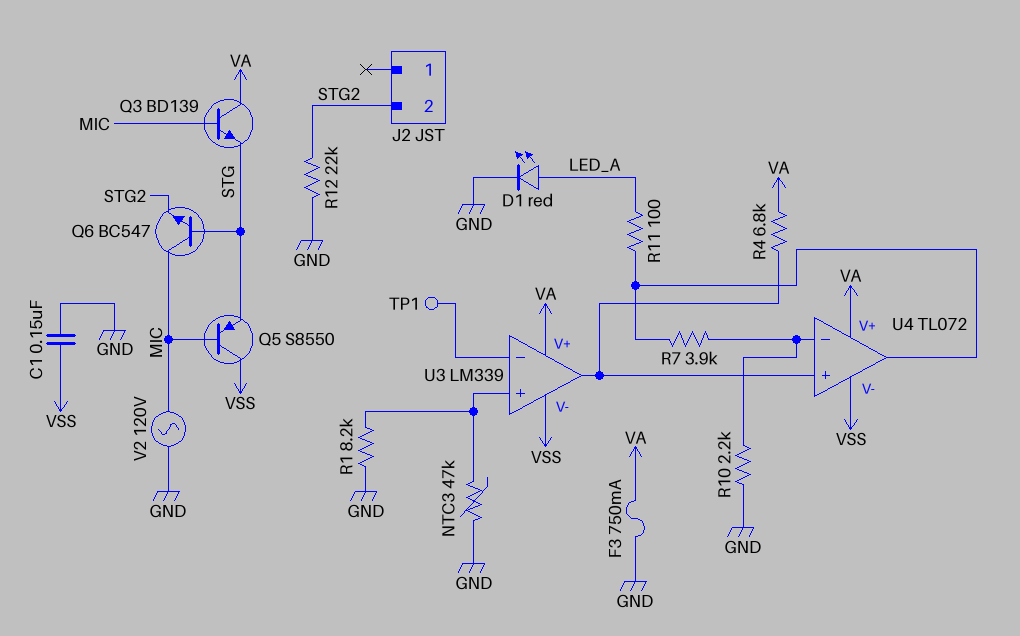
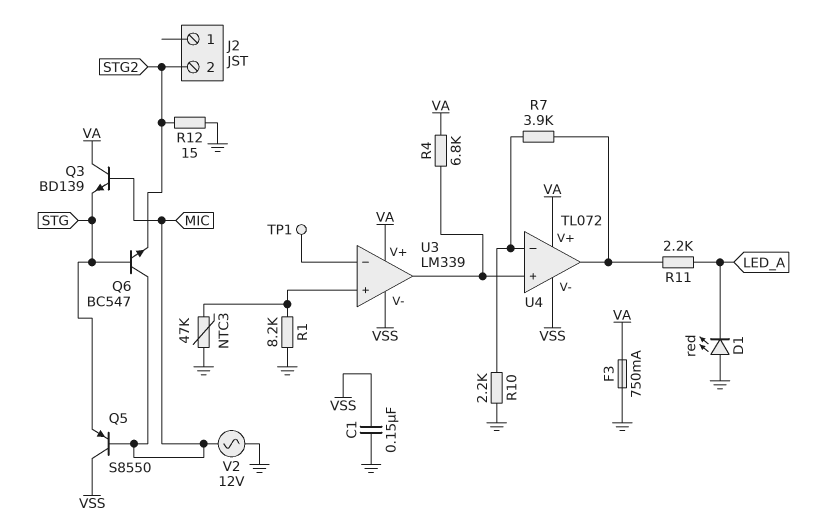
D1: LED red (A LED_A, K GND) -> LED red (A GND, K LED_A)
R11: 100 (LED_A, U4/out) -> 2.2k (LED_A, U4/out)
R12: 22k (GND, STG2) -> 15 (GND, STG2)
V2: AC 120V (GND, MIC) -> AC 12V (GND, MIC)

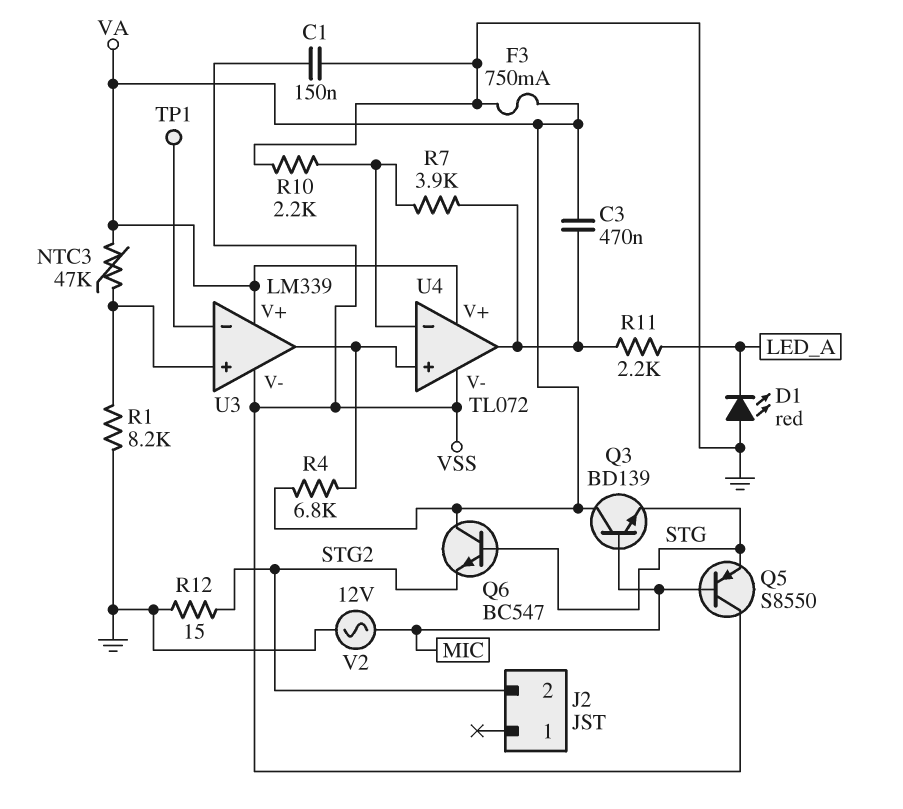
C3: none -> 470nF (U4/out, VA)
NTC3: 47k (GND, U3/in+) -> 47k (U3/in+, VA)
Q6: NPN BC547 (B STG, C MIC, E STG2) -> NPN BC547 (B STG, C VA, E STG2)

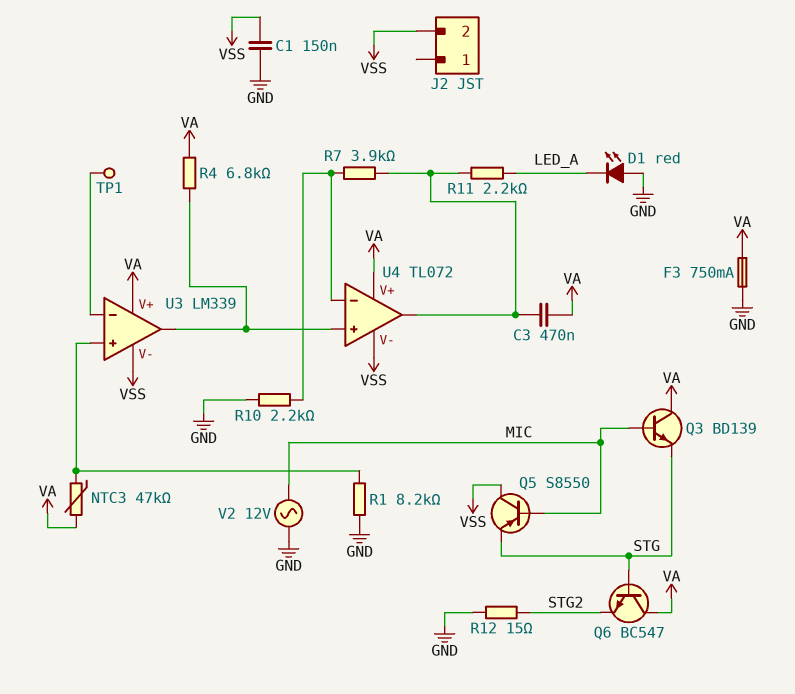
J2 pin 2: STG2 -> VSS

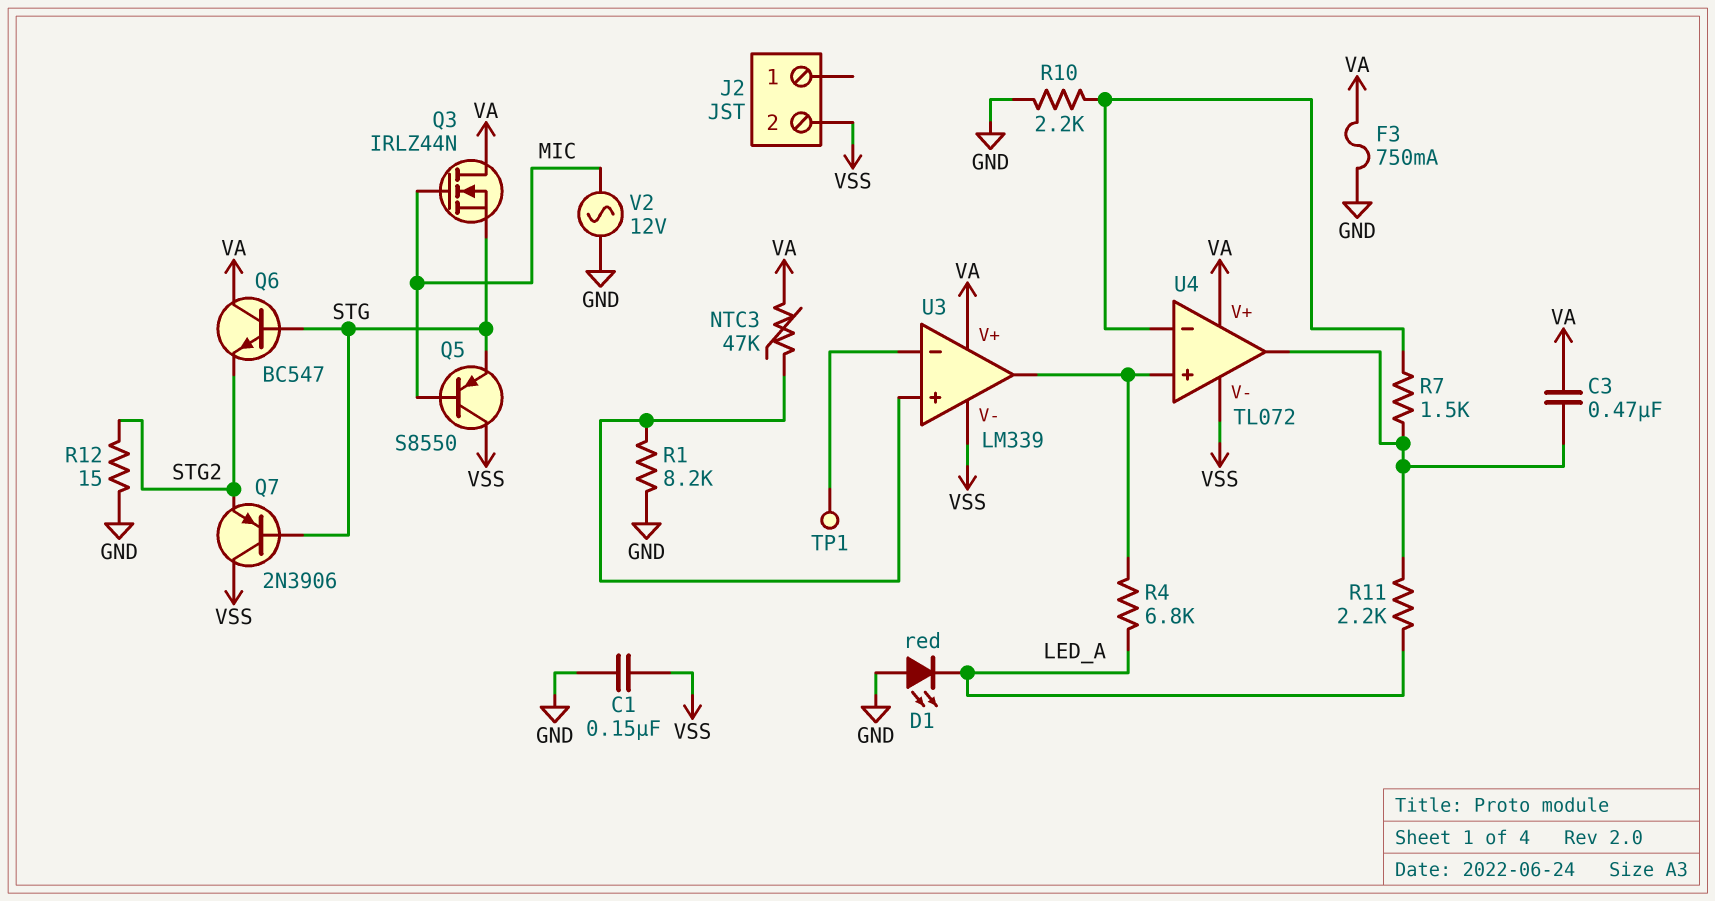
Q3: NPN BD139 (B MIC, C VA, E STG) -> NMOS IRLZ44N (G MIC, D VA, S STG)
Q7: none -> PNP 2N3906 (B STG, C VSS, E STG2)
R4: 6.8k (U3/out, VA) -> 6.8k (LED_A, U3/out)
R7: 3.9k (U4/in-, U4/out) -> 1.5k (U4/in-, U4/out)

